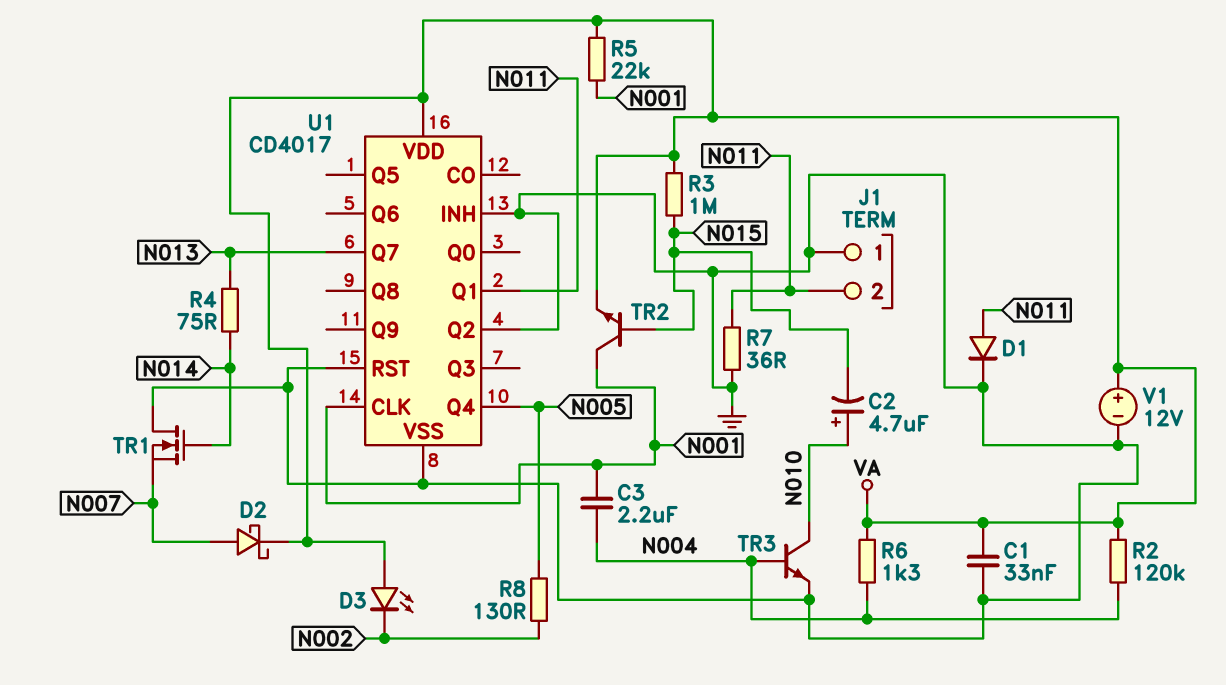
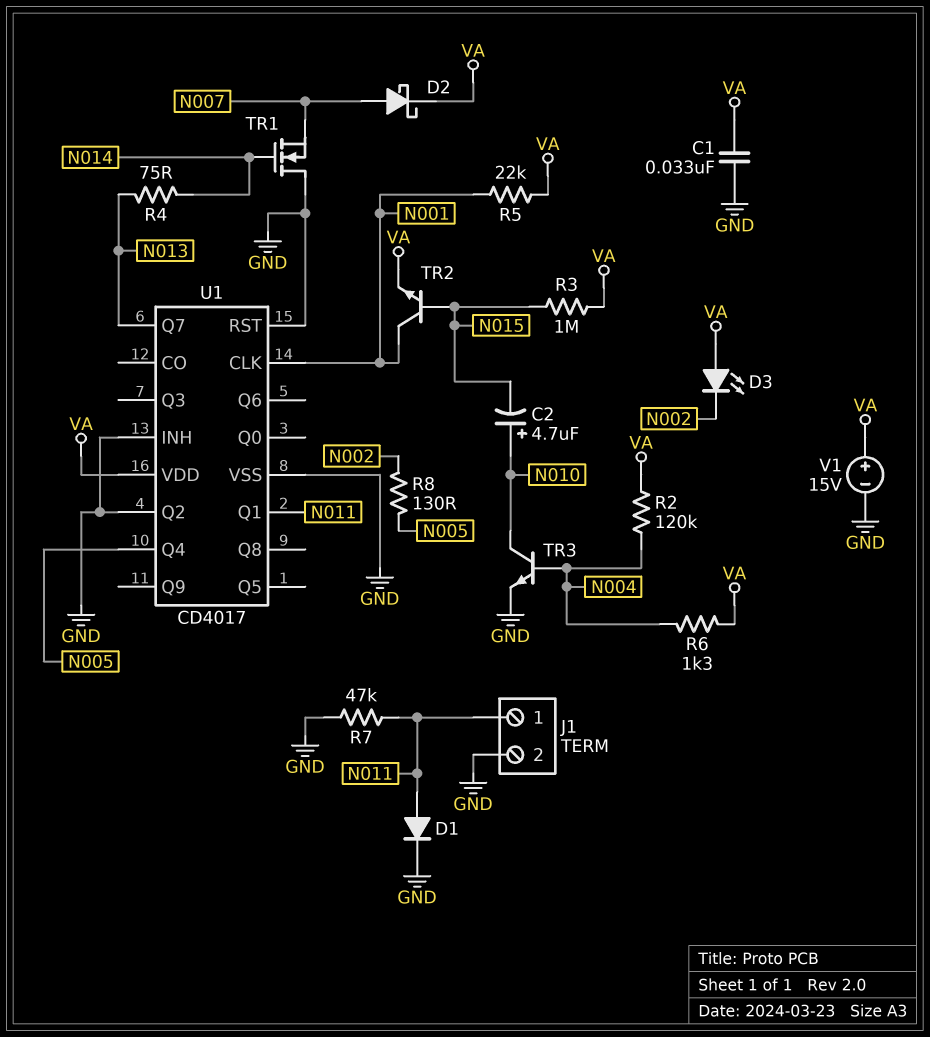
C3: 2.2uF (N001, N004) -> none
J1 pin 1: GND -> N011
J1 pin 2: N011 -> GND
R7: 36 (GND, N011) -> 47k (GND, N011)
V1: 12V (plus VA, minus GND) -> 15V (plus VA, minus GND)

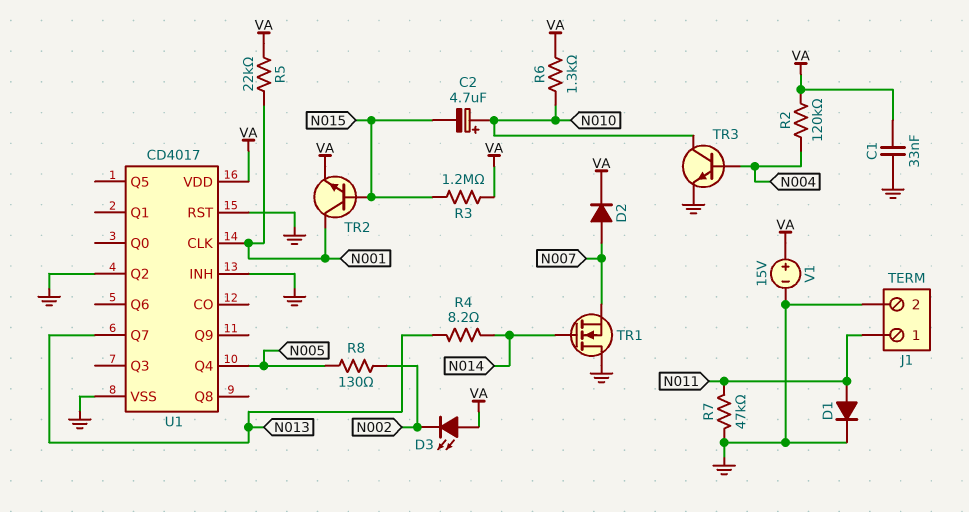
D2: schottky (A N007, K VA) -> diode (A N007, K VA)
R3: 1M (N015, VA) -> 1.2M (N015, VA)
R4: 75 (N013, N014) -> 8.2 (N013, N014)
R6: 1.3k (N004, VA) -> 1.3k (N010, VA)
U1 pin Q1: N011 -> none

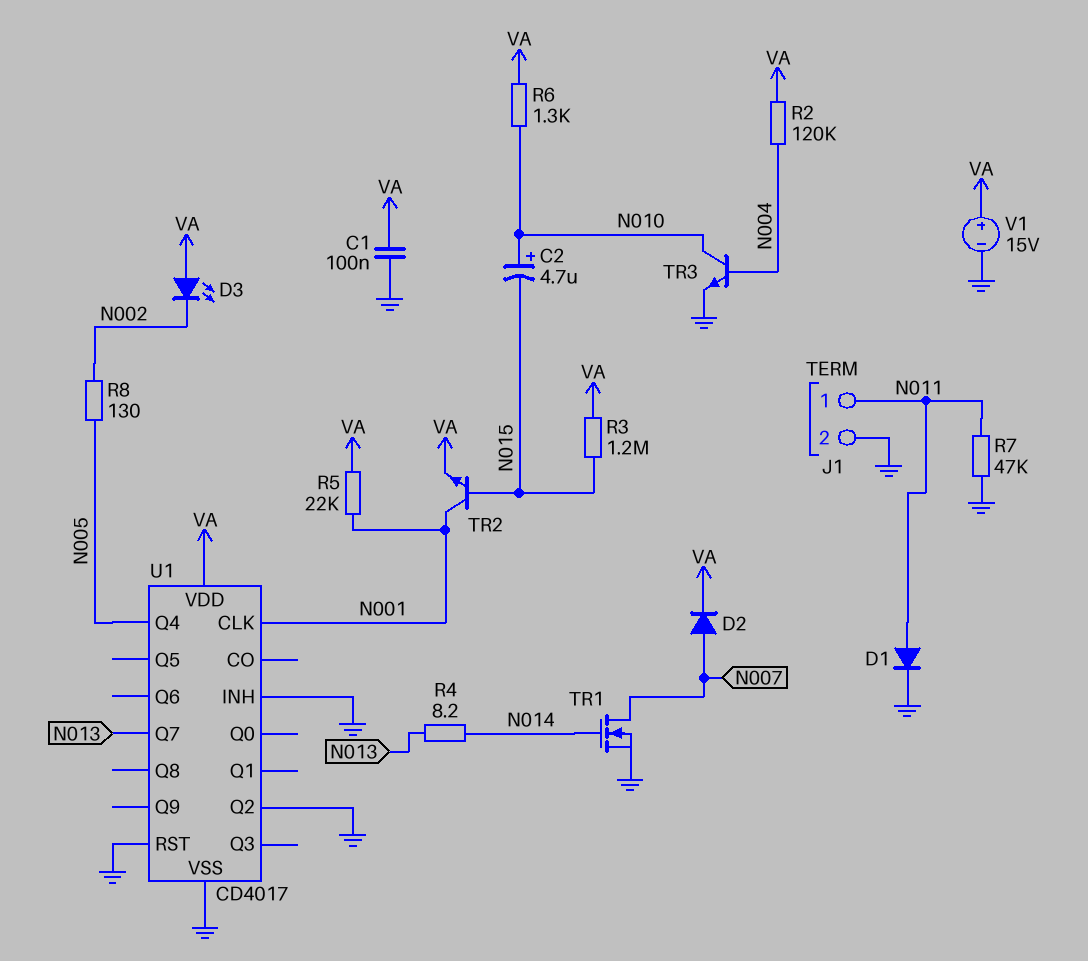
C1: 33nF (GND, VA) -> 100nF (GND, VA)
TR1: NMOS (G N014, D GND, S N007) -> NMOS (G N014, D N007, S GND)

